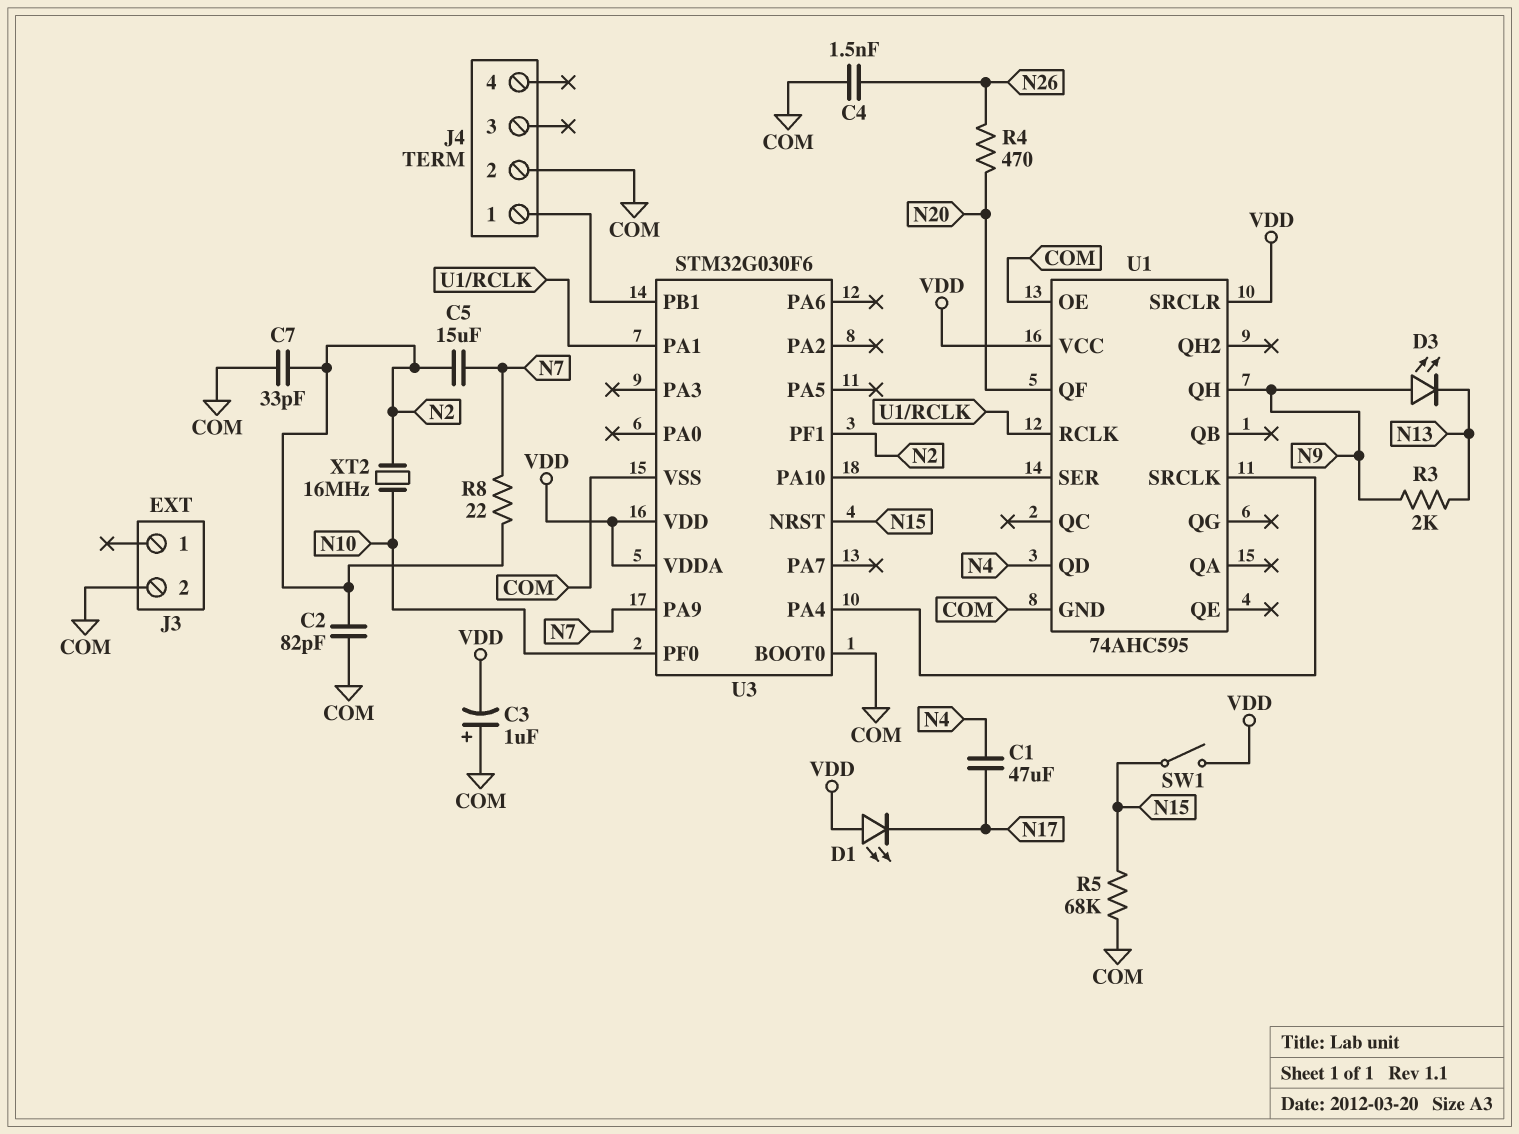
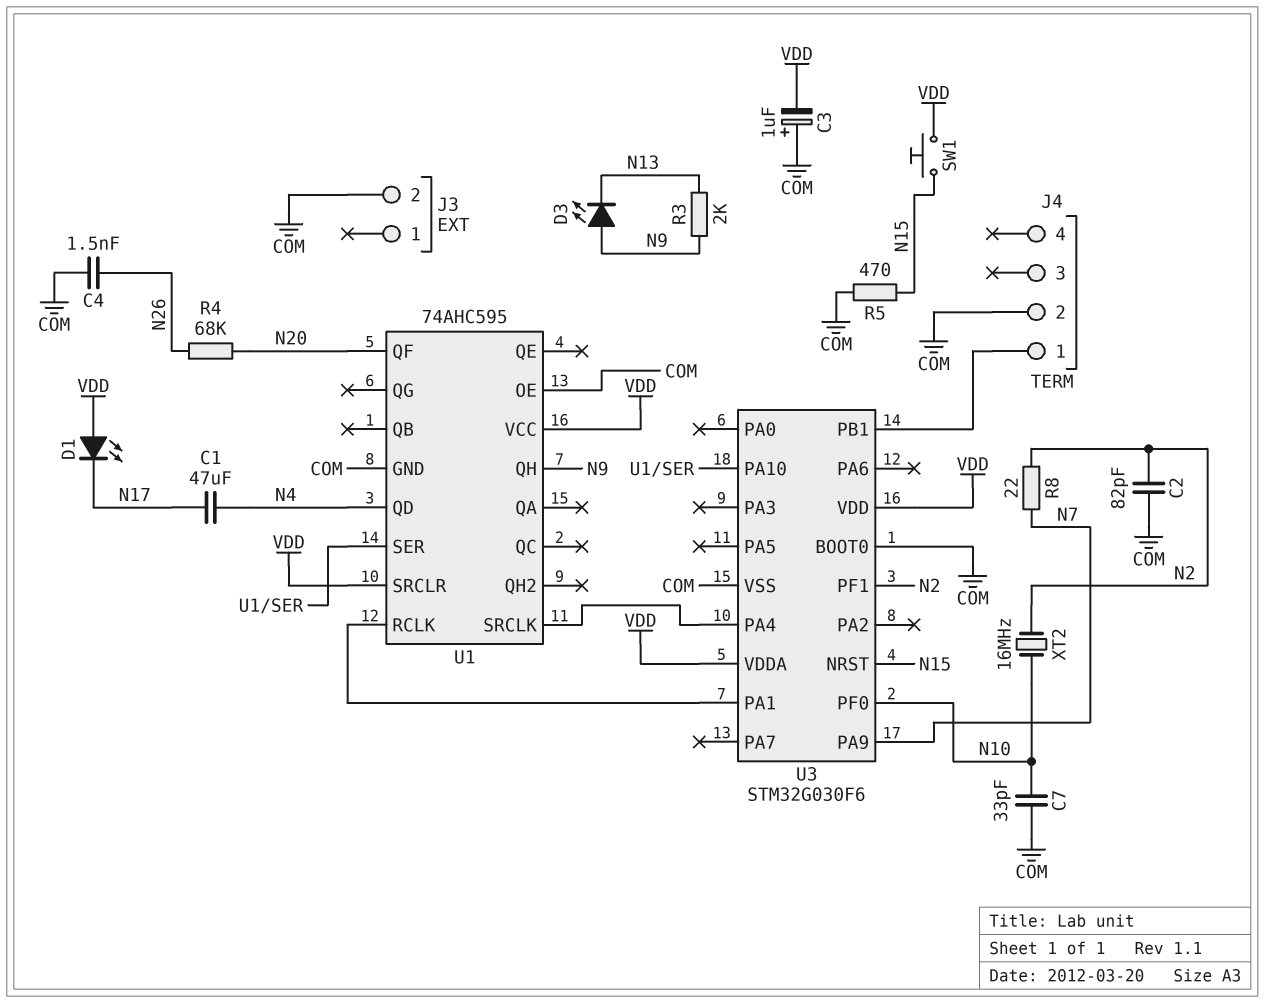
C5: 15uF (N2, N7) -> none
C7: 33pF (COM, N2) -> 33pF (COM, N10)
R4: 470 (N20, N26) -> 68k (N20, N26)
R5: 68k (COM, N15) -> 470 (COM, N15)
SW1: switch (N15, VDD) -> button (N15, VDD)

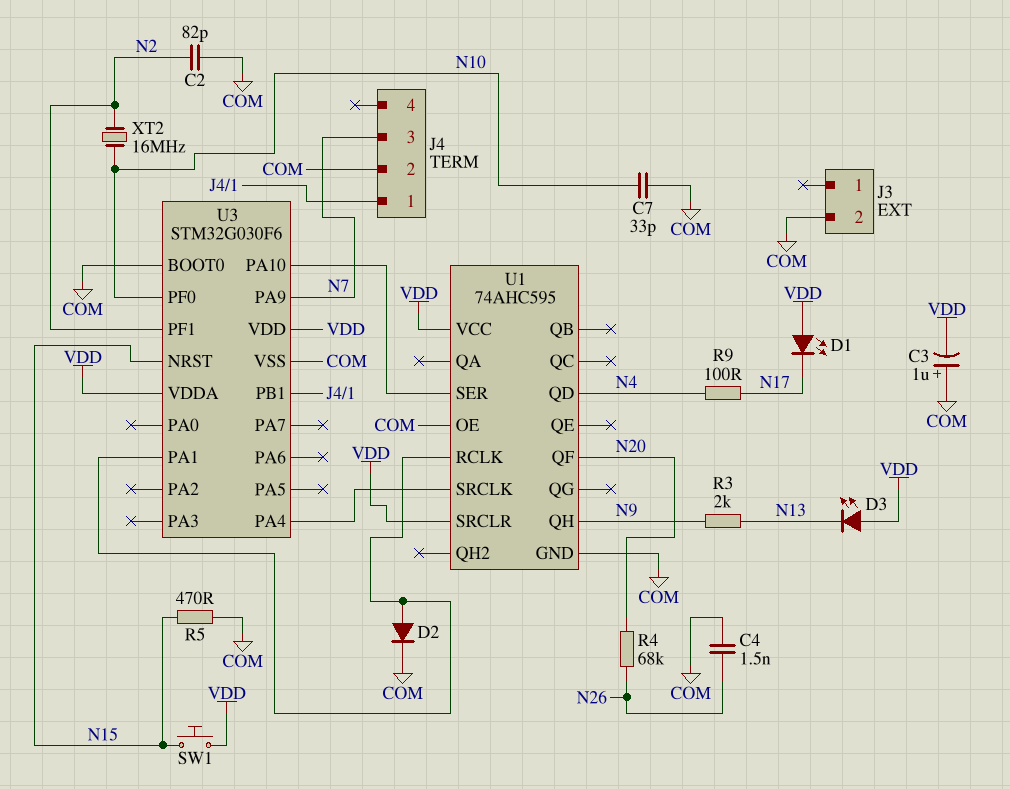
C1: 47uF (N4, N17) -> none
D2: none -> diode (A U1/RCLK, K COM)
D3: LED (A N9, K N13) -> LED (A VDD, K N13)
J4 pin 3: none -> N7
R8: 22 (N2, N7) -> none
R9: none -> 100 (N4, N17)

